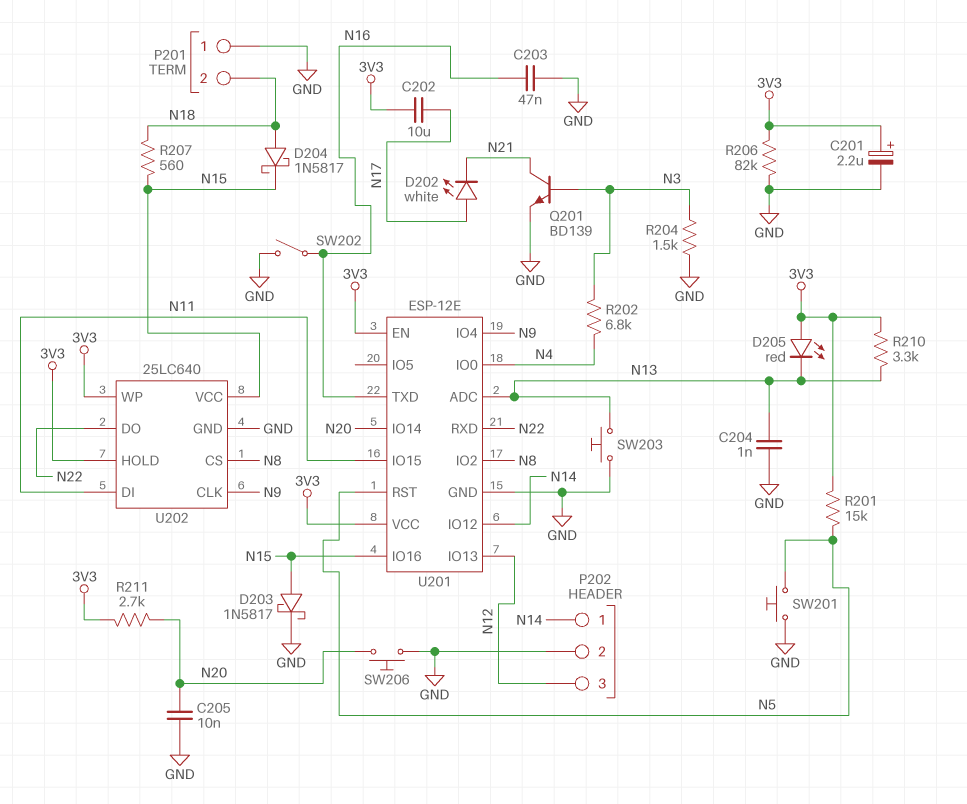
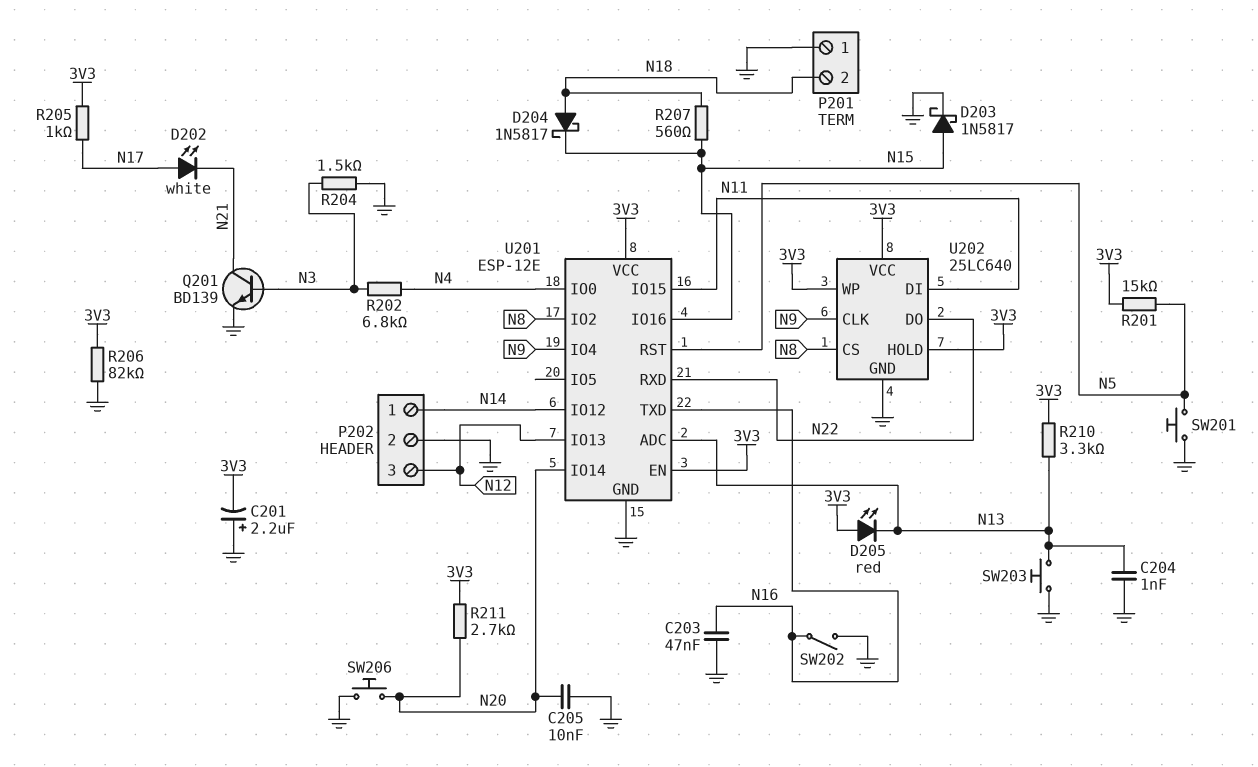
C201: 2.2uF (plus 3V3, minus GND) -> 2.2uF (plus GND, minus 3V3)
C202: 10uF (3V3, N17) -> none
R205: none -> 1k (3V3, N17)
U202 pin VCC: N15 -> 3V3

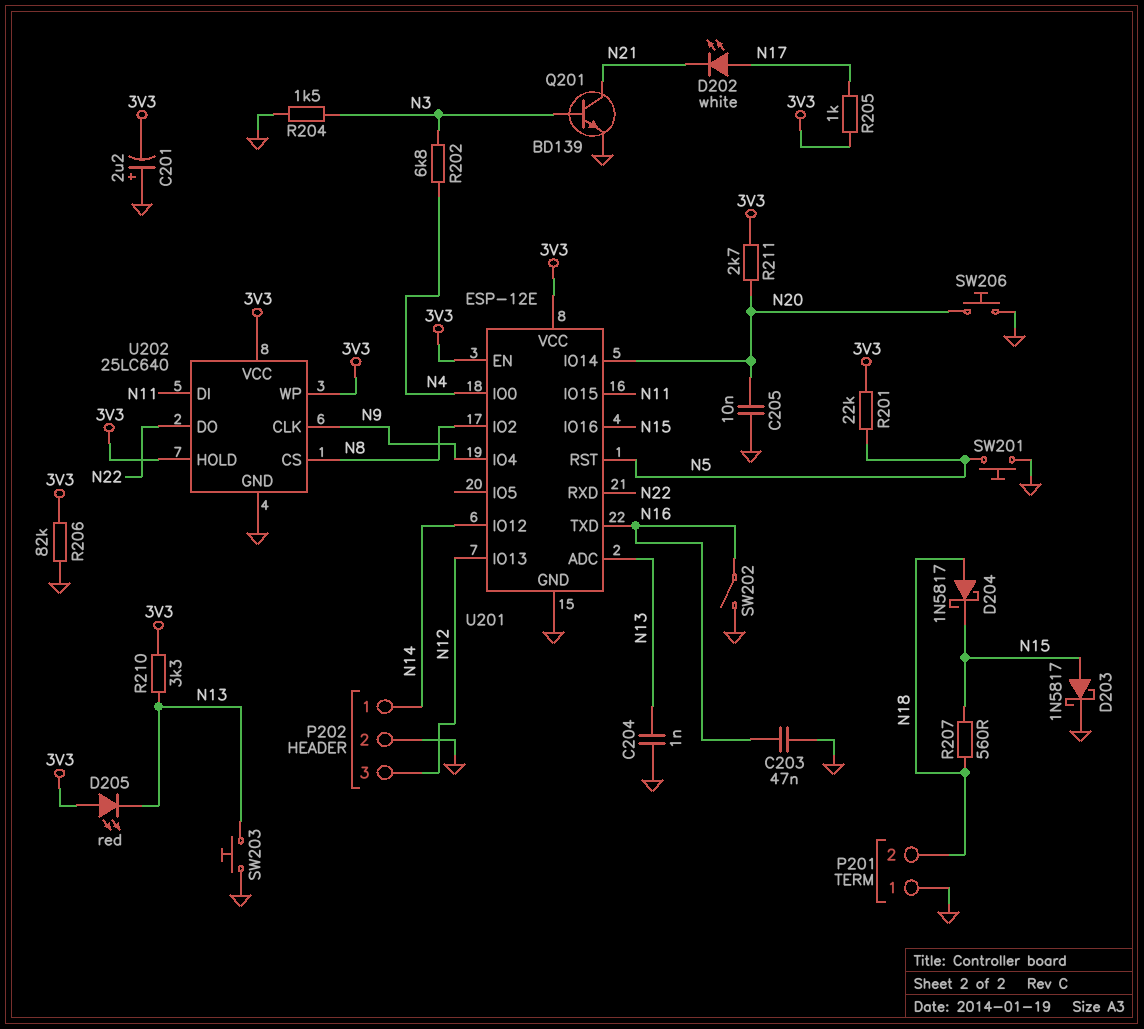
R201: 15k (3V3, N5) -> 22k (3V3, N5)

